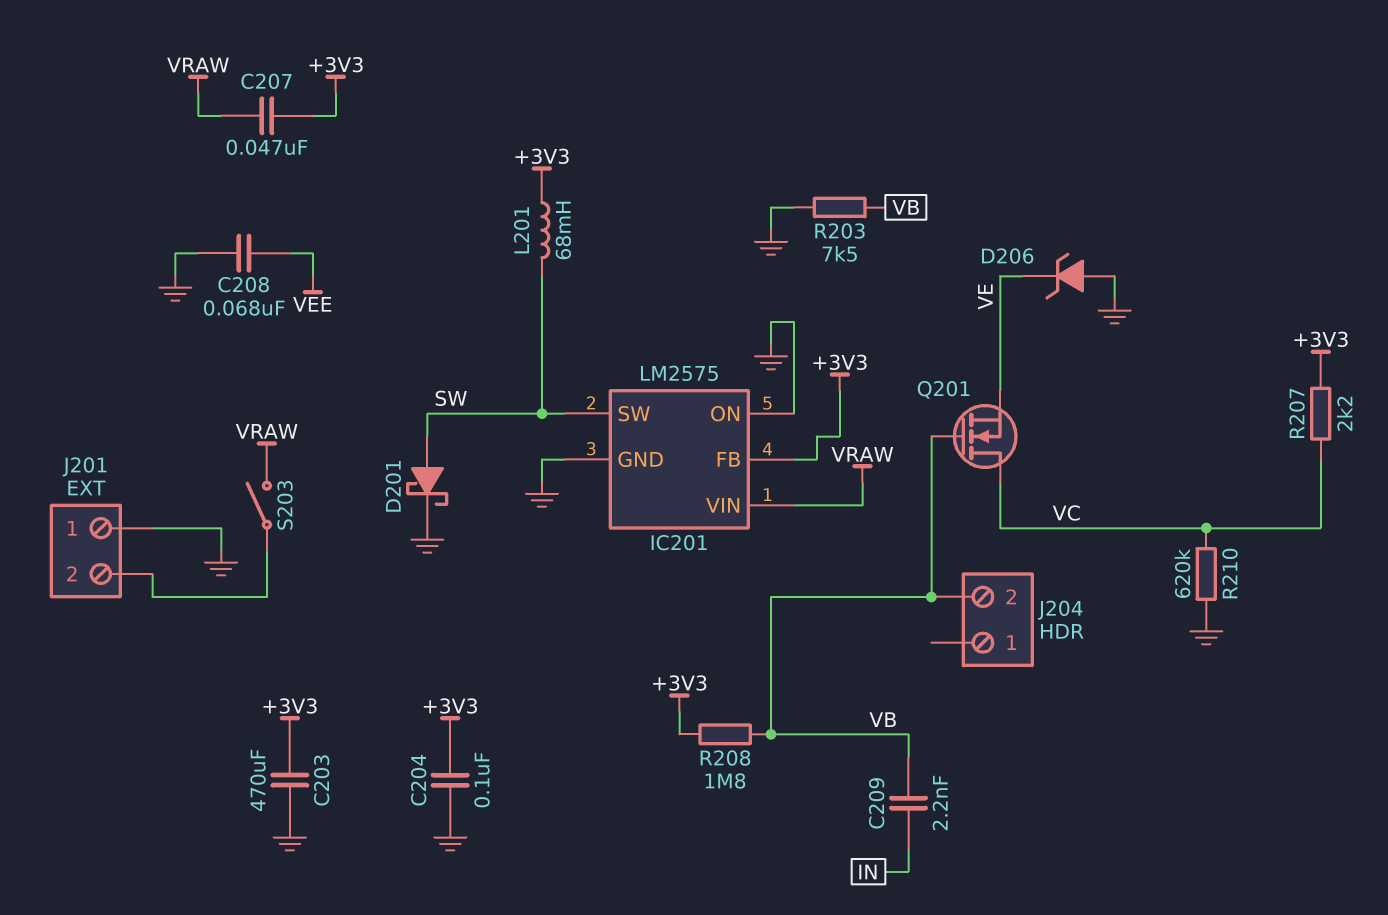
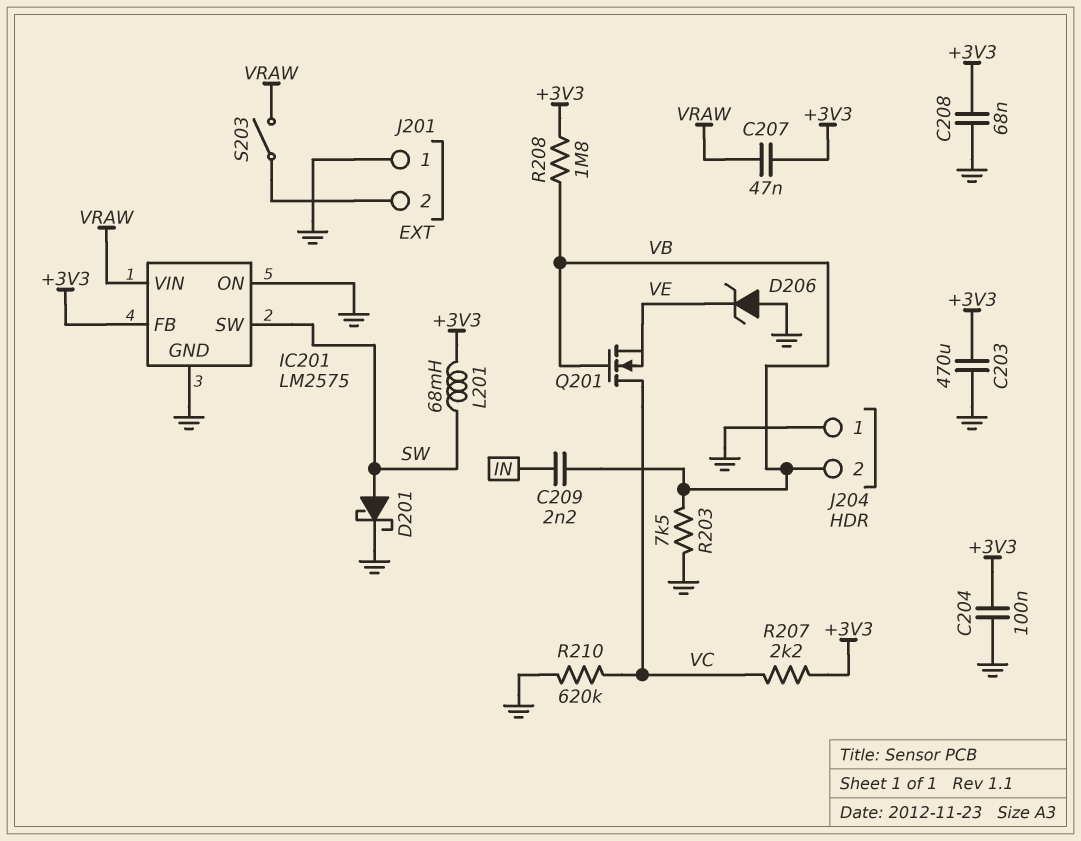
C208: 68nF (GND, VEE) -> 68nF (+3V3, GND)
J204 pin 1: none -> GND

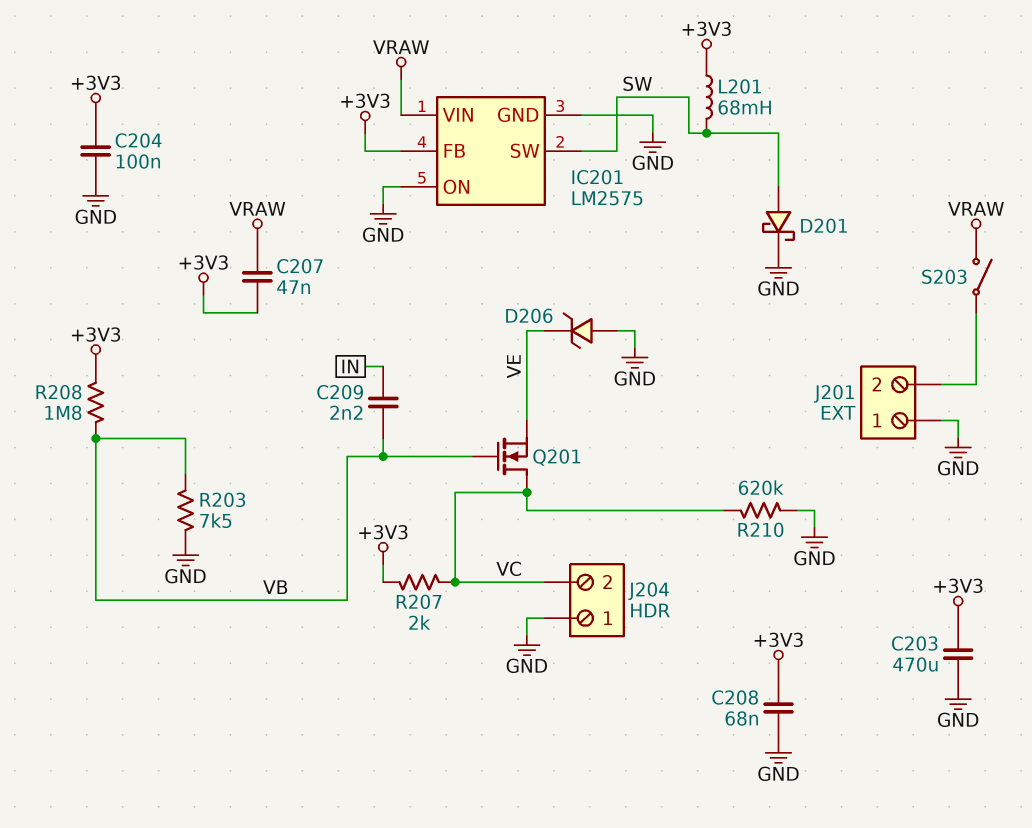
J204 pin 2: VB -> VC
R207: 2.2k (+3V3, VC) -> 2k (+3V3, VC)

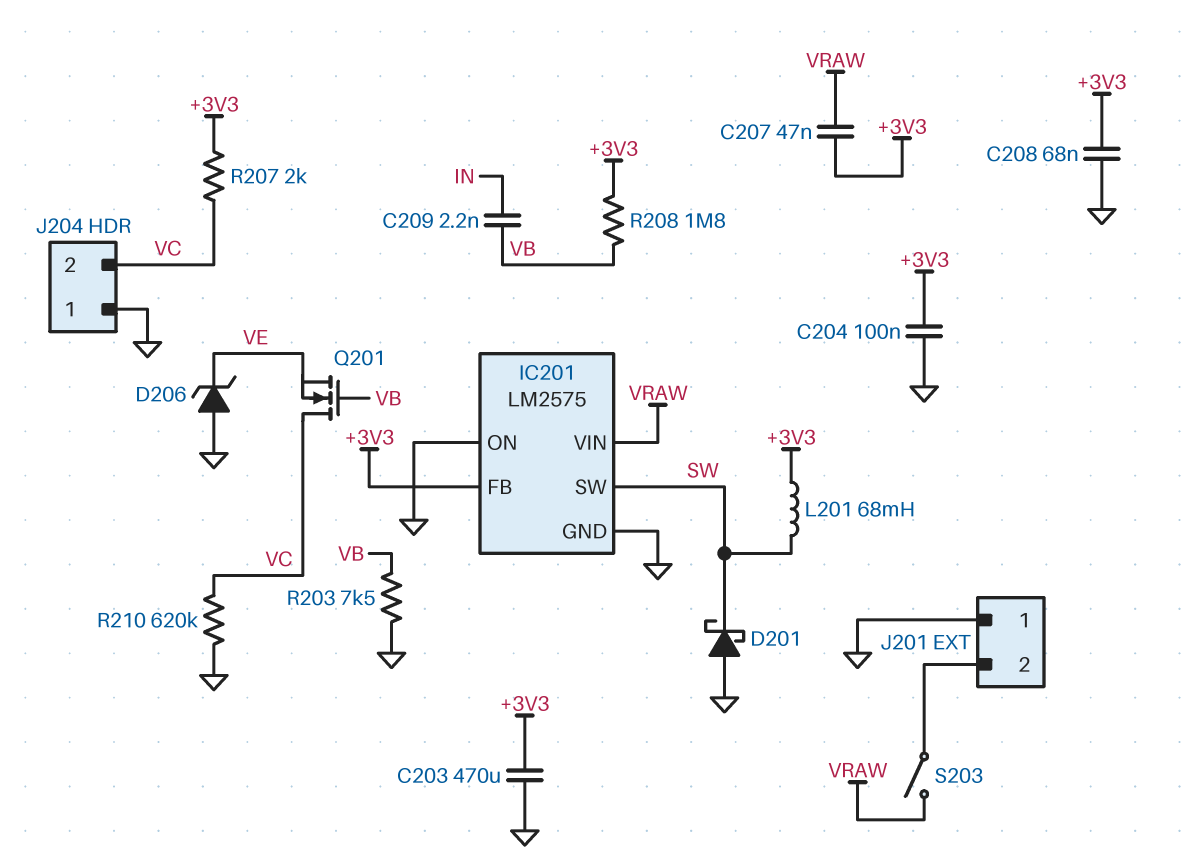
D201: schottky (A SW, K GND) -> schottky (A GND, K SW)

